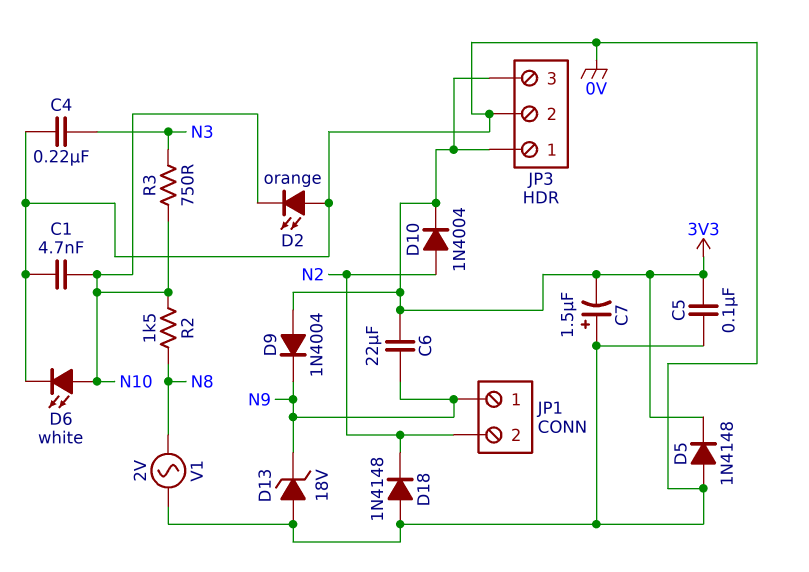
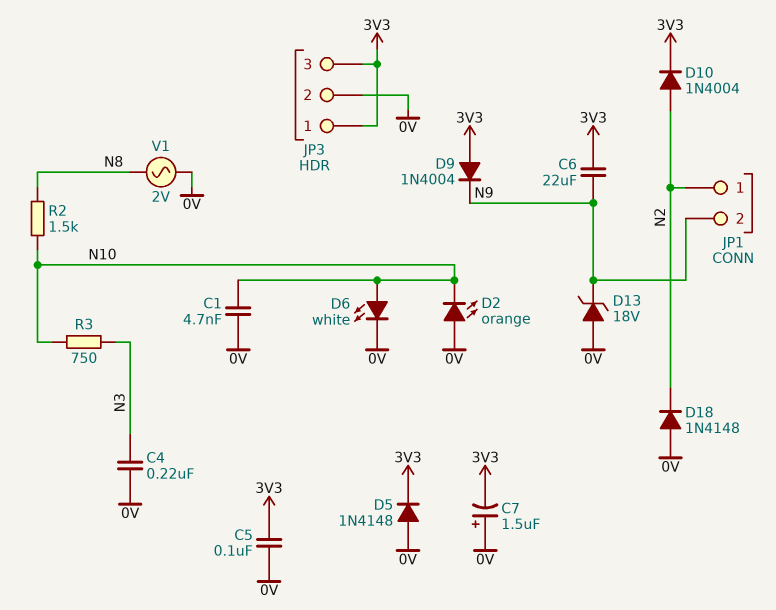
JP1 pin 1: N9 -> N2
JP1 pin 2: N2 -> N9

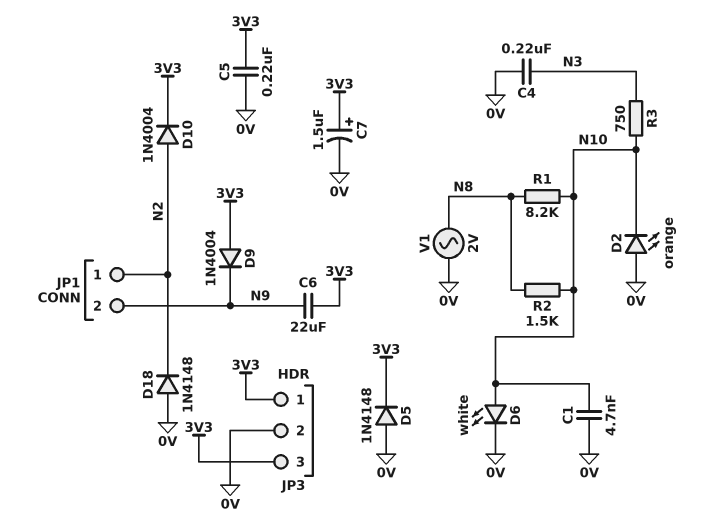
C5: 100nF (0V, 3V3) -> 220nF (0V, 3V3)
C7: 1.5uF (plus 0V, minus 3V3) -> 1.5uF (plus 3V3, minus 0V)
D13: zener 18V (A 0V, K N9) -> none
R1: none -> 8.2k (N8, N10)

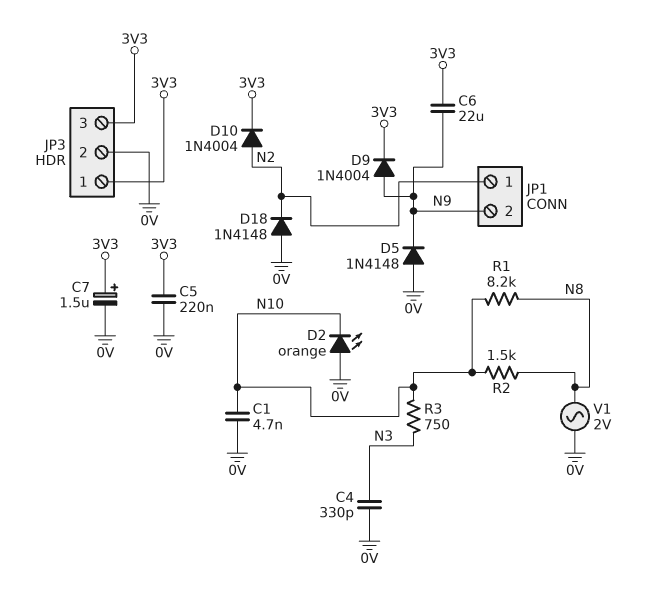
C4: 220nF (0V, N3) -> 330pF (0V, N3)
D5: diode 1N4148 (A 0V, K 3V3) -> diode 1N4148 (A 0V, K N9)
D6: LED white (A N10, K 0V) -> none
D9: diode 1N4004 (A 3V3, K N9) -> diode 1N4004 (A N9, K 3V3)

